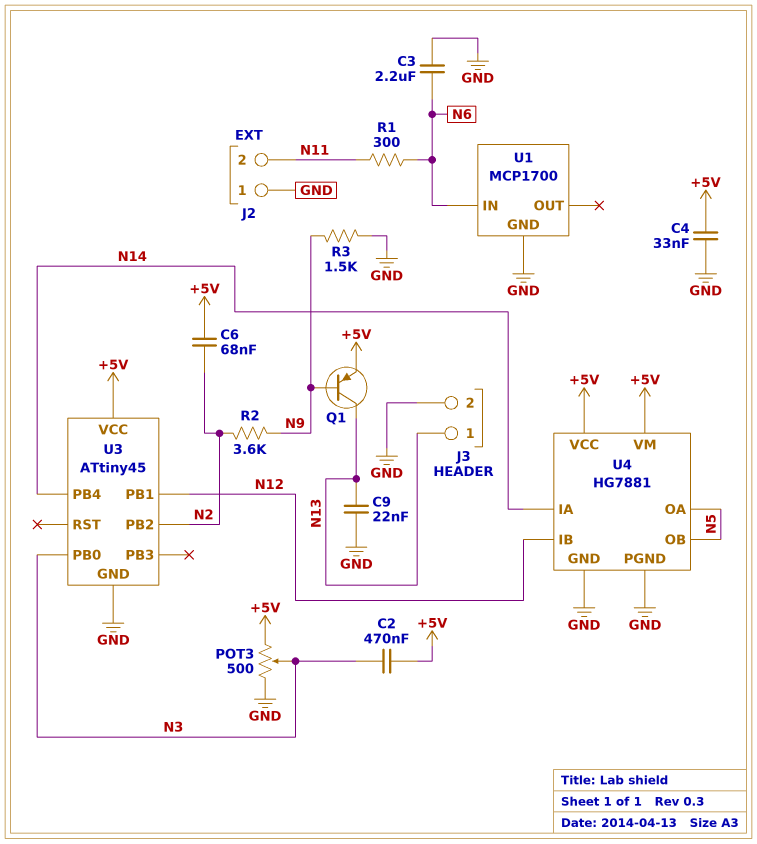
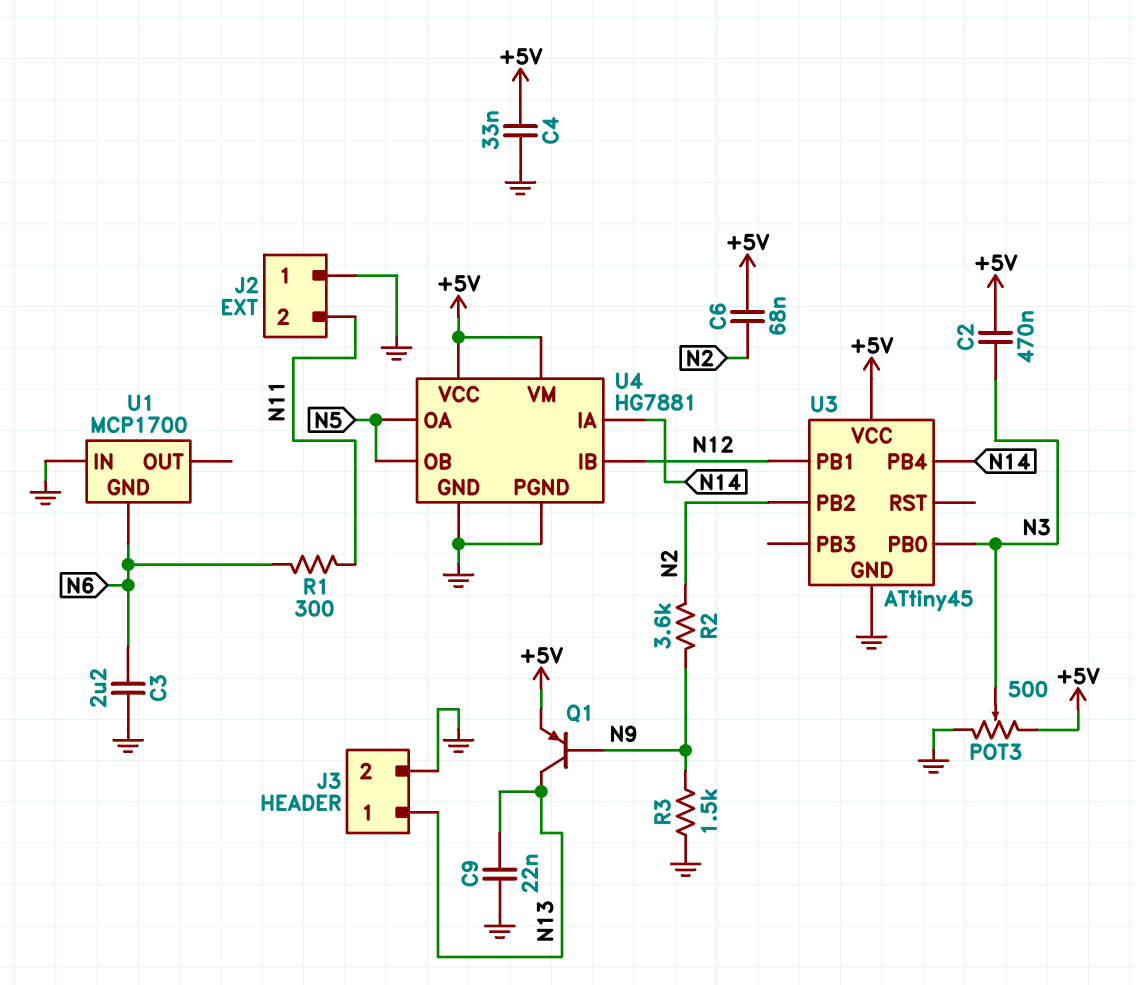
U1 pin GND: GND -> N6
U1 pin IN: N6 -> GND

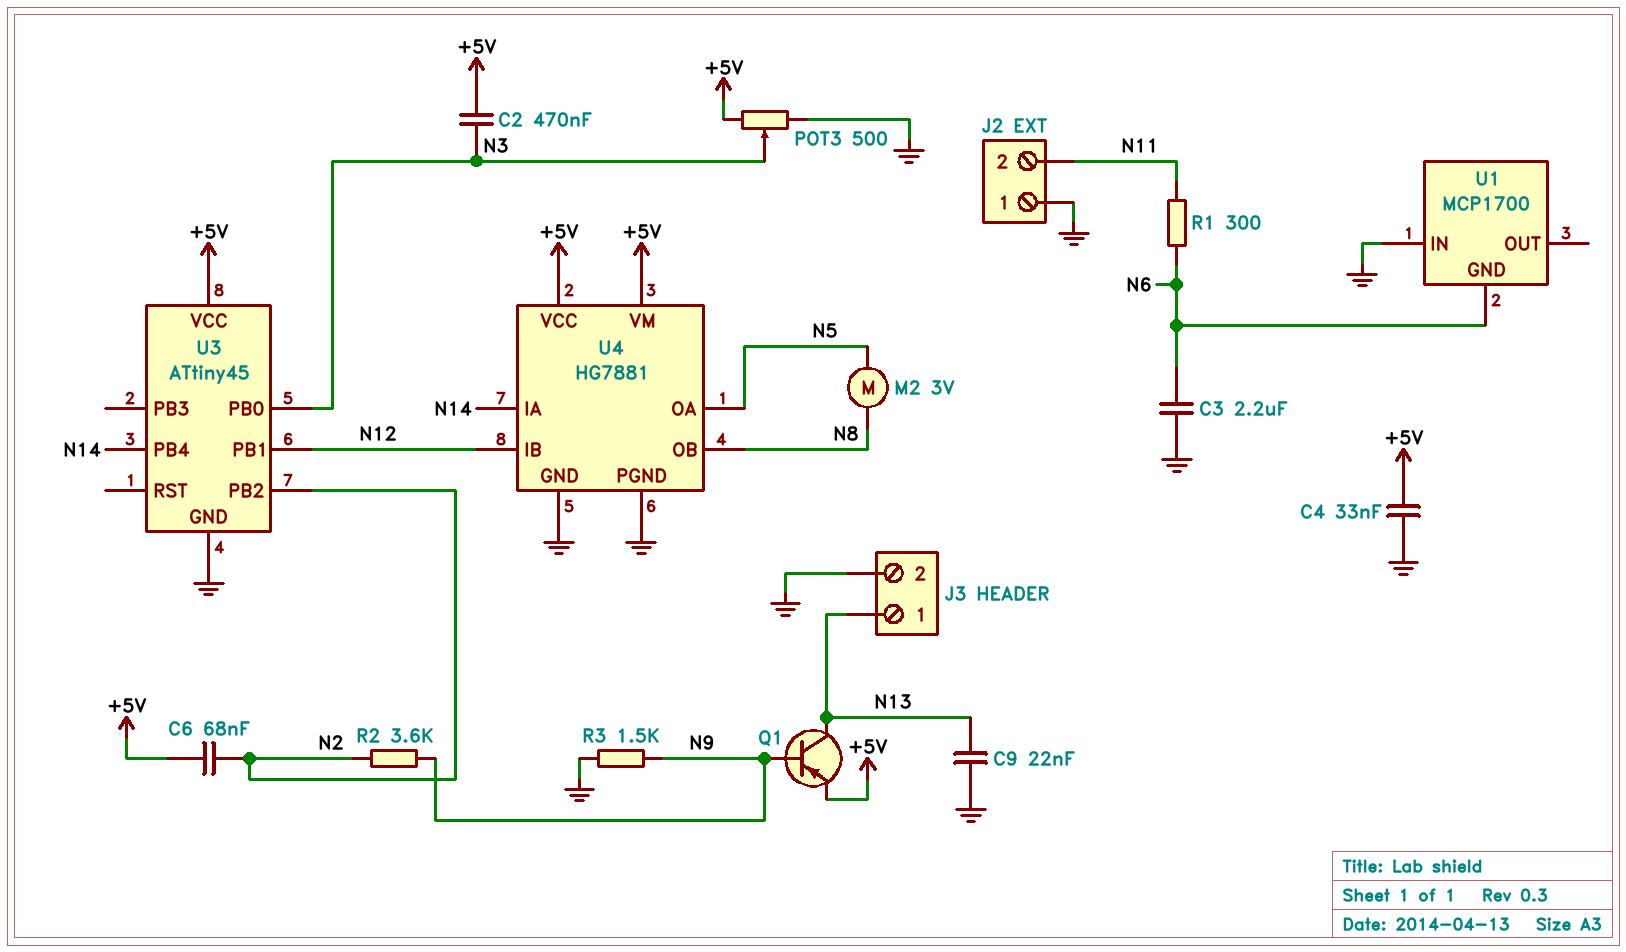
M2: none -> motor 3V (N5, N8)
U4 pin OB: N5 -> N8

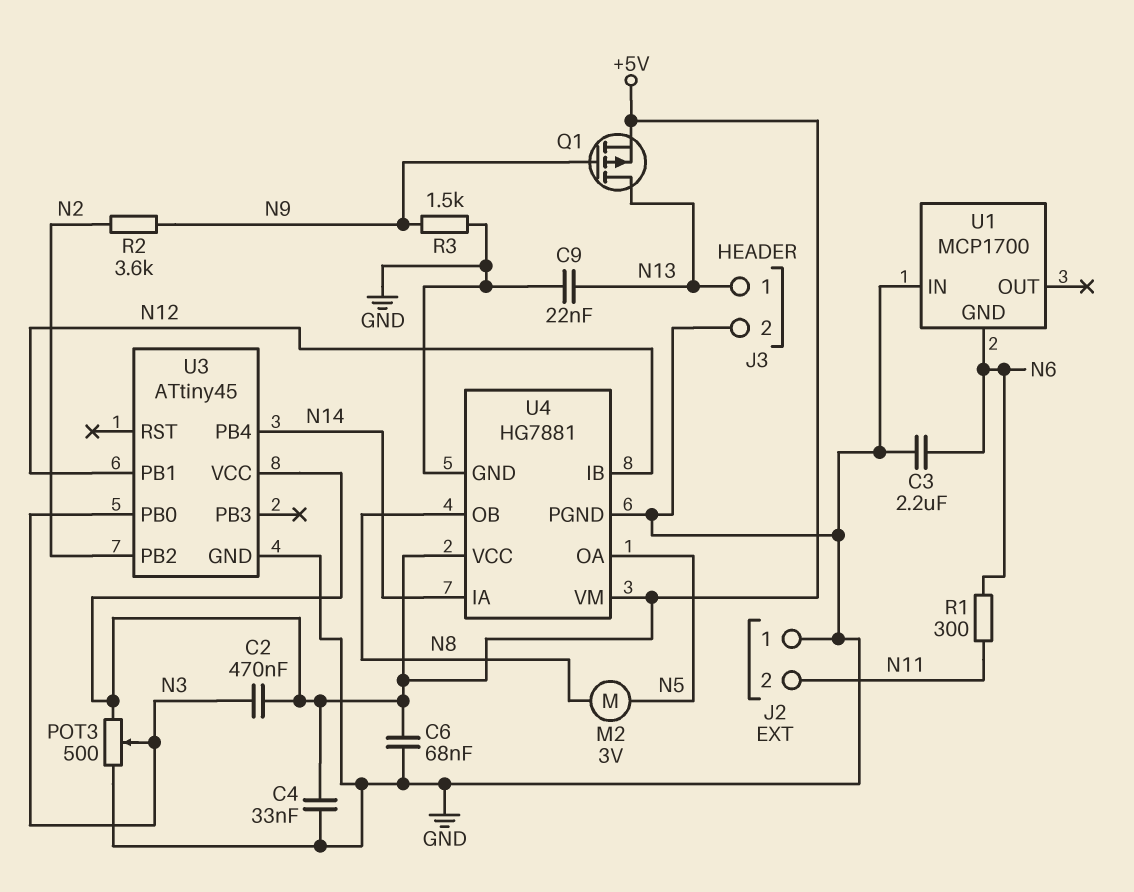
C6: 68nF (+5V, N2) -> 68nF (+5V, GND)
Q1: PNP (B N9, C N13, E +5V) -> PMOS (G N9, D N13, S +5V)

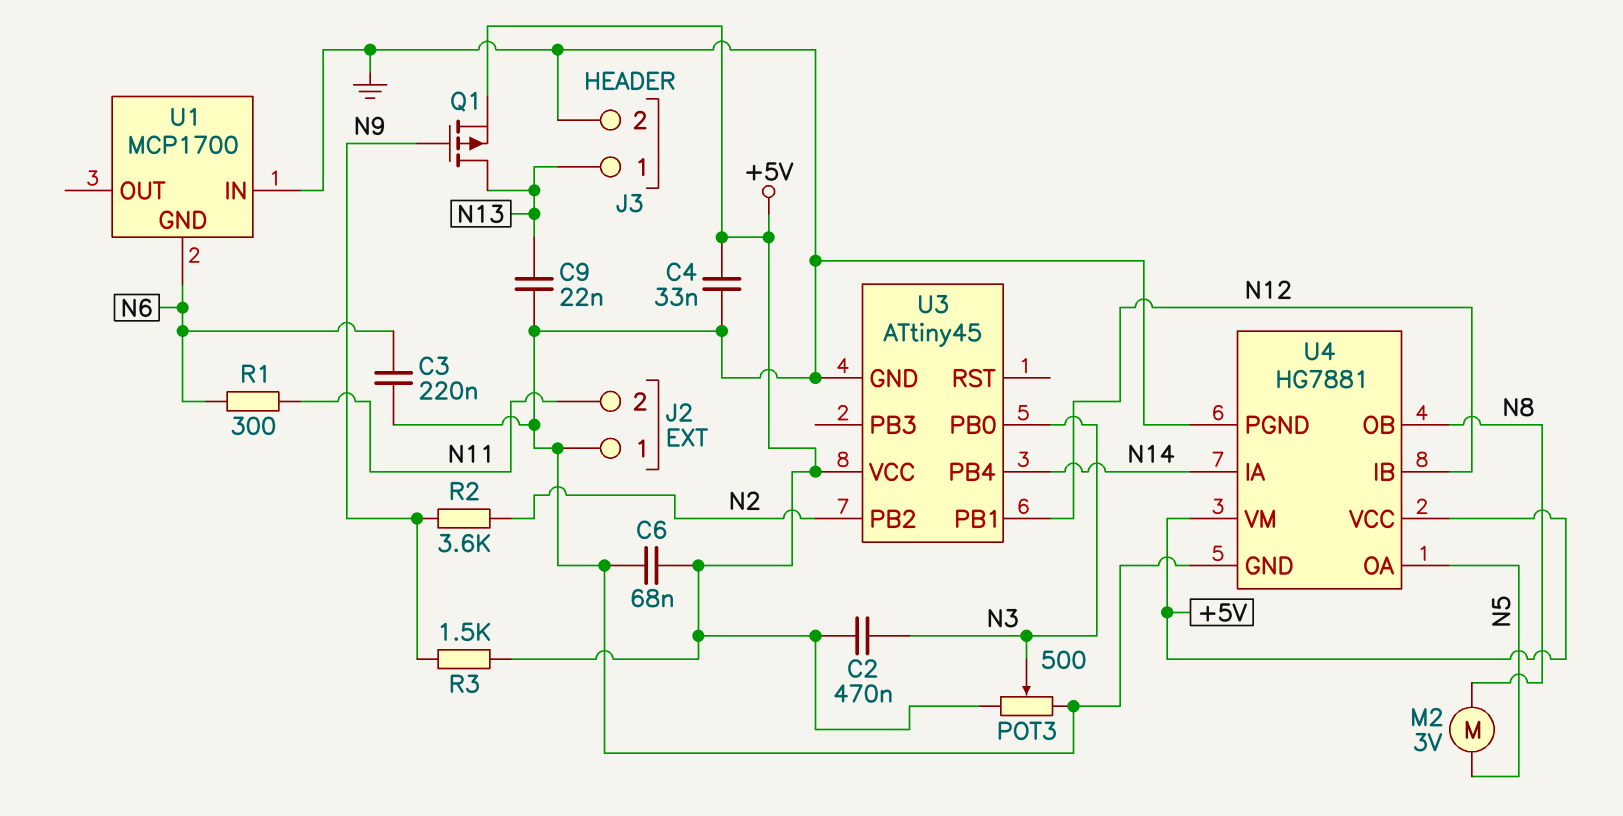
C3: 2.2uF (GND, N6) -> 220nF (GND, N6)
R3: 1.5k (GND, N9) -> 1.5k (+5V, N9)

